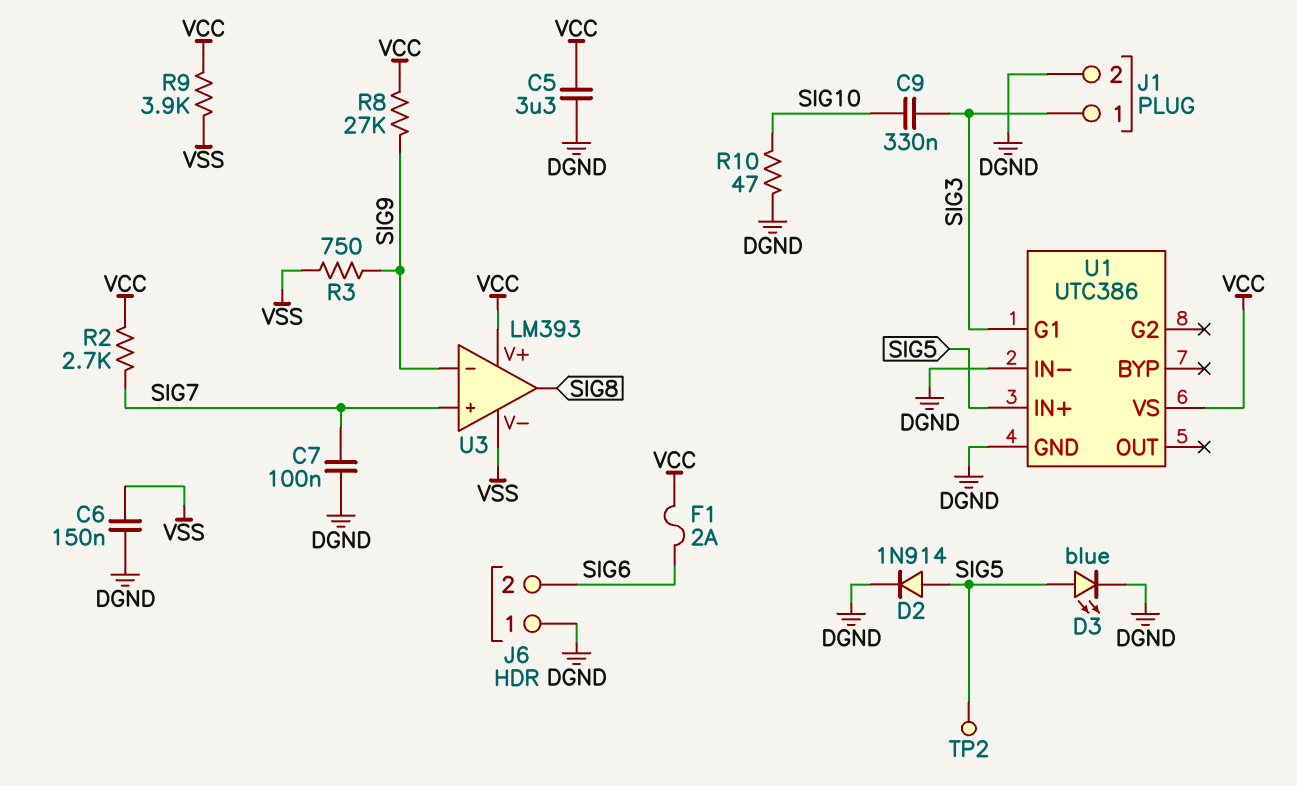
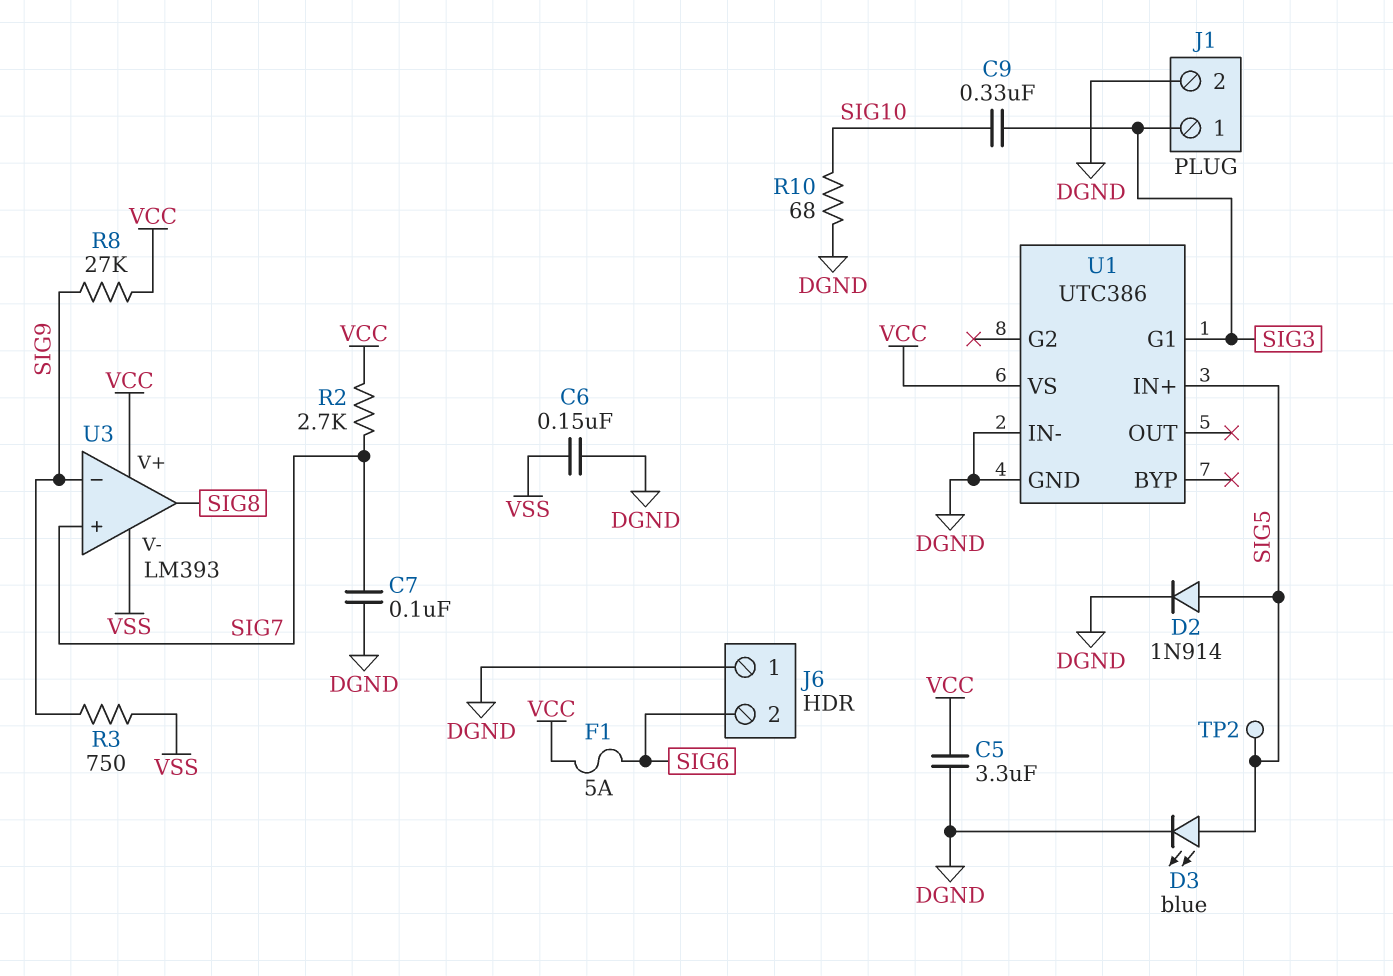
F1: 2A (SIG6, VCC) -> 5A (SIG6, VCC)
R9: 3.9k (VCC, VSS) -> none
R10: 47 (DGND, SIG10) -> 68 (DGND, SIG10)

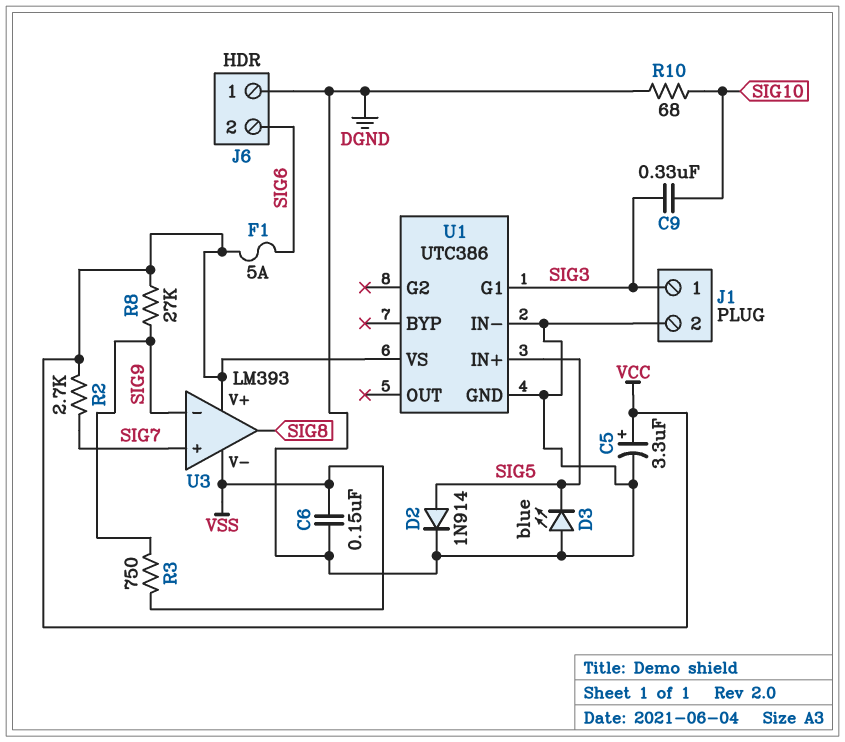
C5: 3.3uF (DGND, VCC) -> 3.3uF (plus VCC, minus DGND)
C7: 100nF (DGND, SIG7) -> none
D3: LED blue (A SIG5, K DGND) -> LED blue (A DGND, K SIG5)
TP2: test point (SIG5) -> none

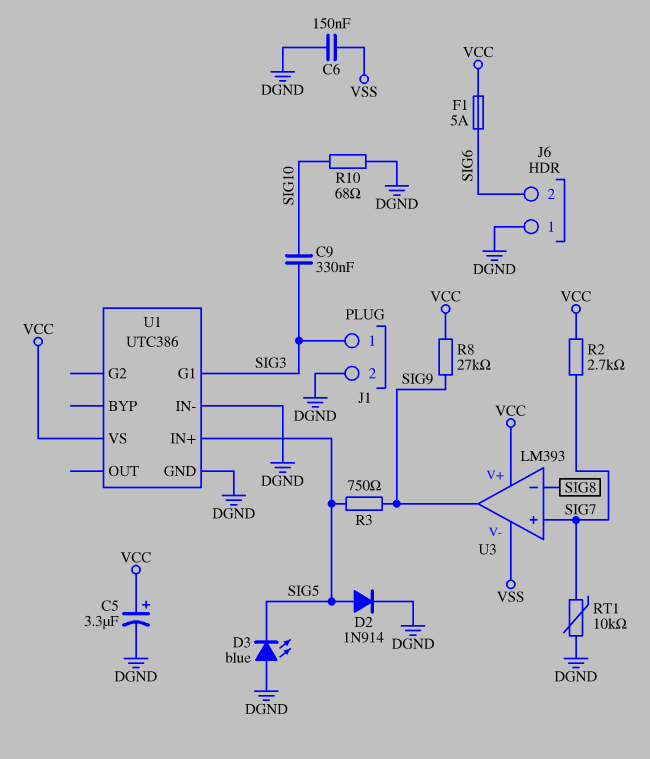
R3: 750 (SIG9, VSS) -> 750 (SIG5, SIG9)
RT1: none -> 10k (DGND, SIG7)
U3 pin in-: SIG9 -> SIG8
U3 pin out: SIG8 -> SIG9

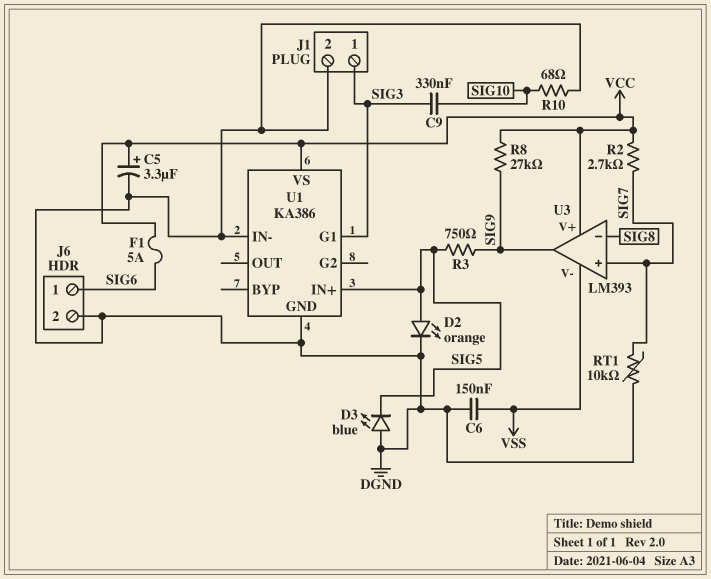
D2: diode 1N914 (A SIG5, K DGND) -> LED orange (A SIG5, K DGND)
J6 pin 1: DGND -> SIG6
J6 pin 2: SIG6 -> DGND
U1: UTC386 -> KA386

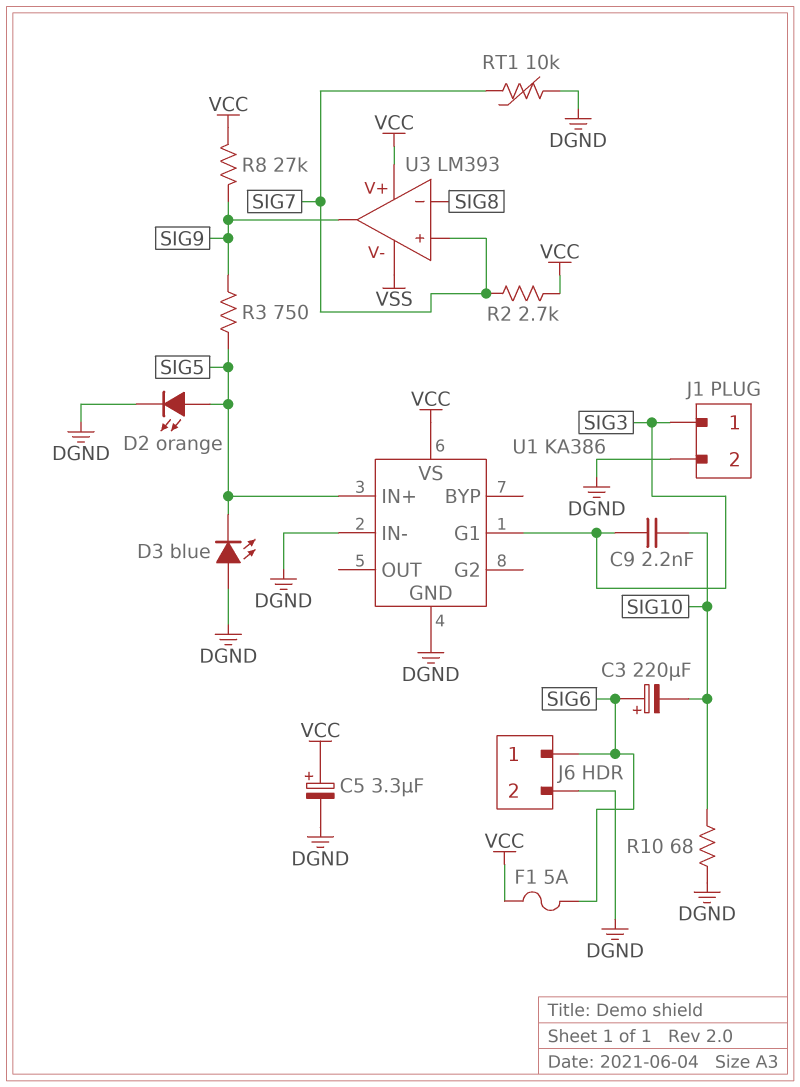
C3: none -> 220uF (plus SIG6, minus SIG10)
C6: 150nF (DGND, VSS) -> none
C9: 330nF (SIG3, SIG10) -> 2.2nF (SIG3, SIG10)

